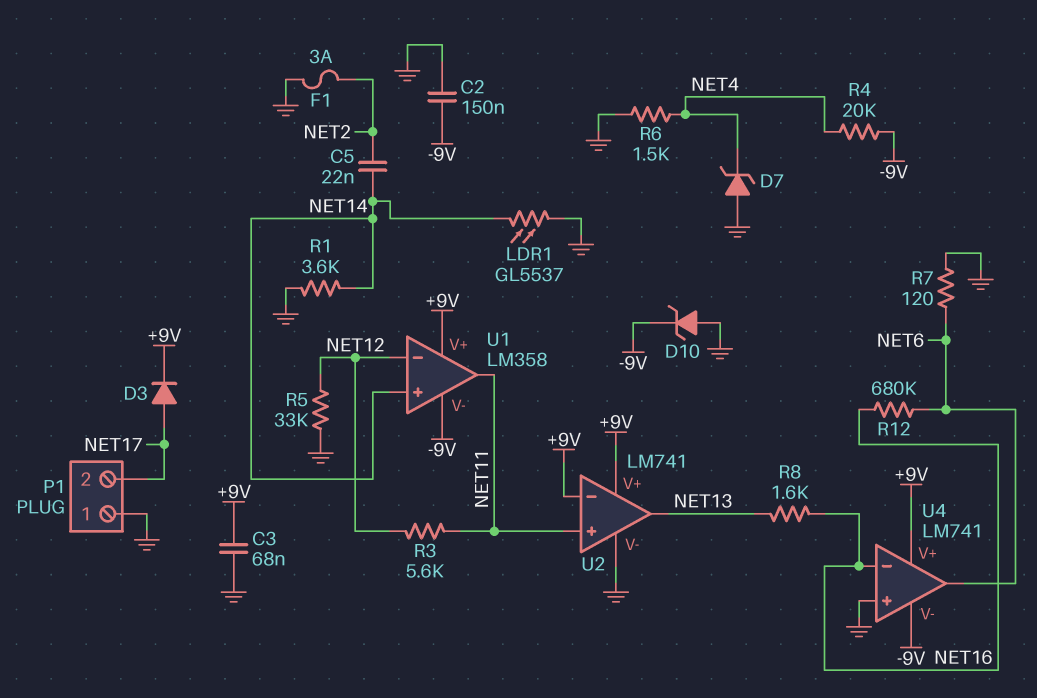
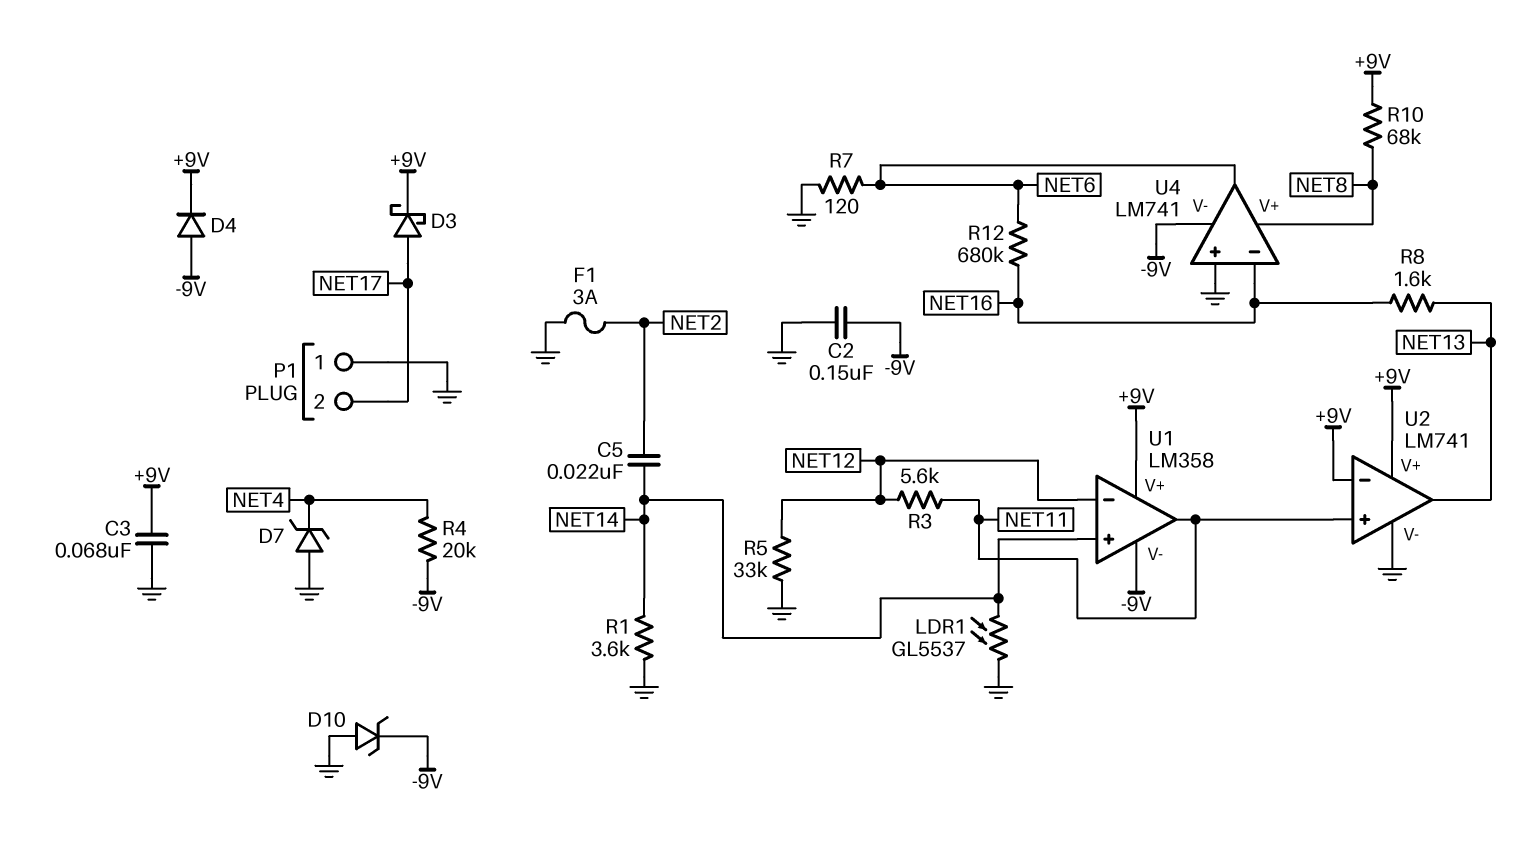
D3: diode (A NET17, K +9V) -> schottky (A NET17, K +9V)
D4: none -> diode (A -9V, K +9V)
R6: 1.5k (GND, NET4) -> none
R10: none -> 68k (+9V, NET8)
U4 pin V+: +9V -> NET8

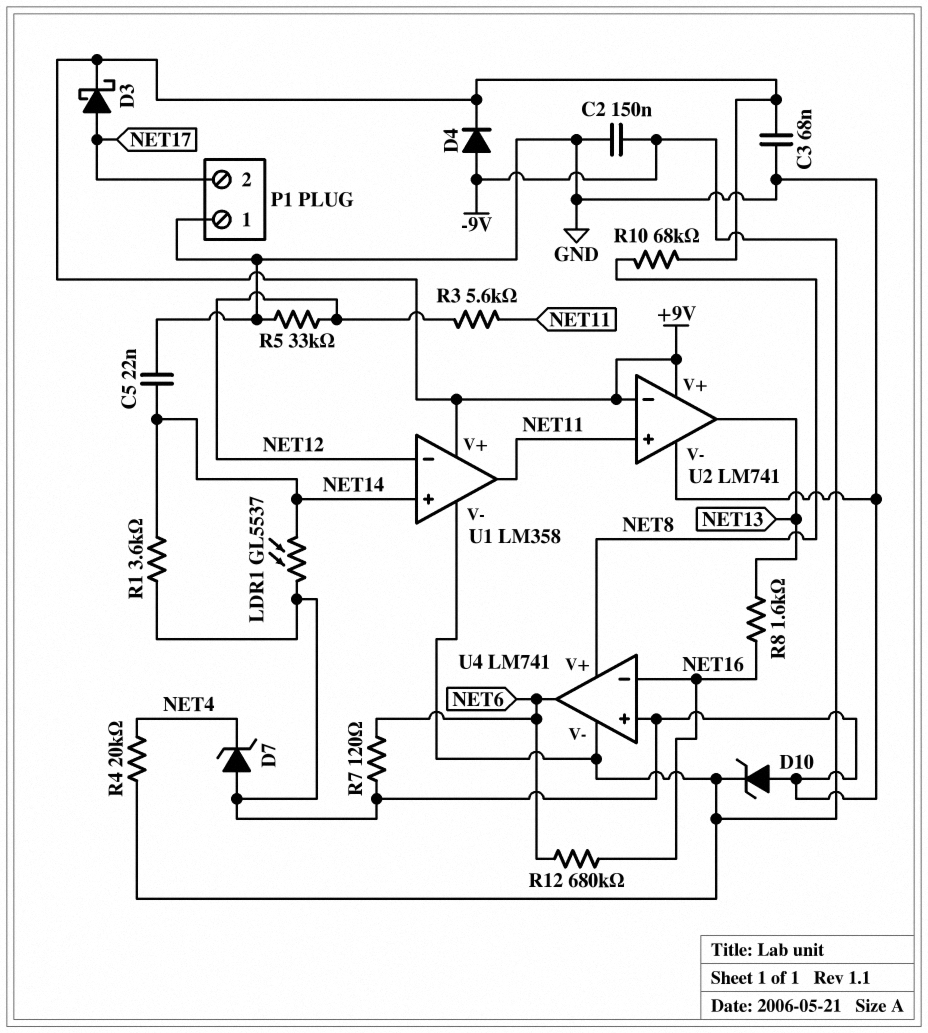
C5: 22nF (NET2, NET14) -> 22nF (GND, NET14)
F1: 3A (GND, NET2) -> none

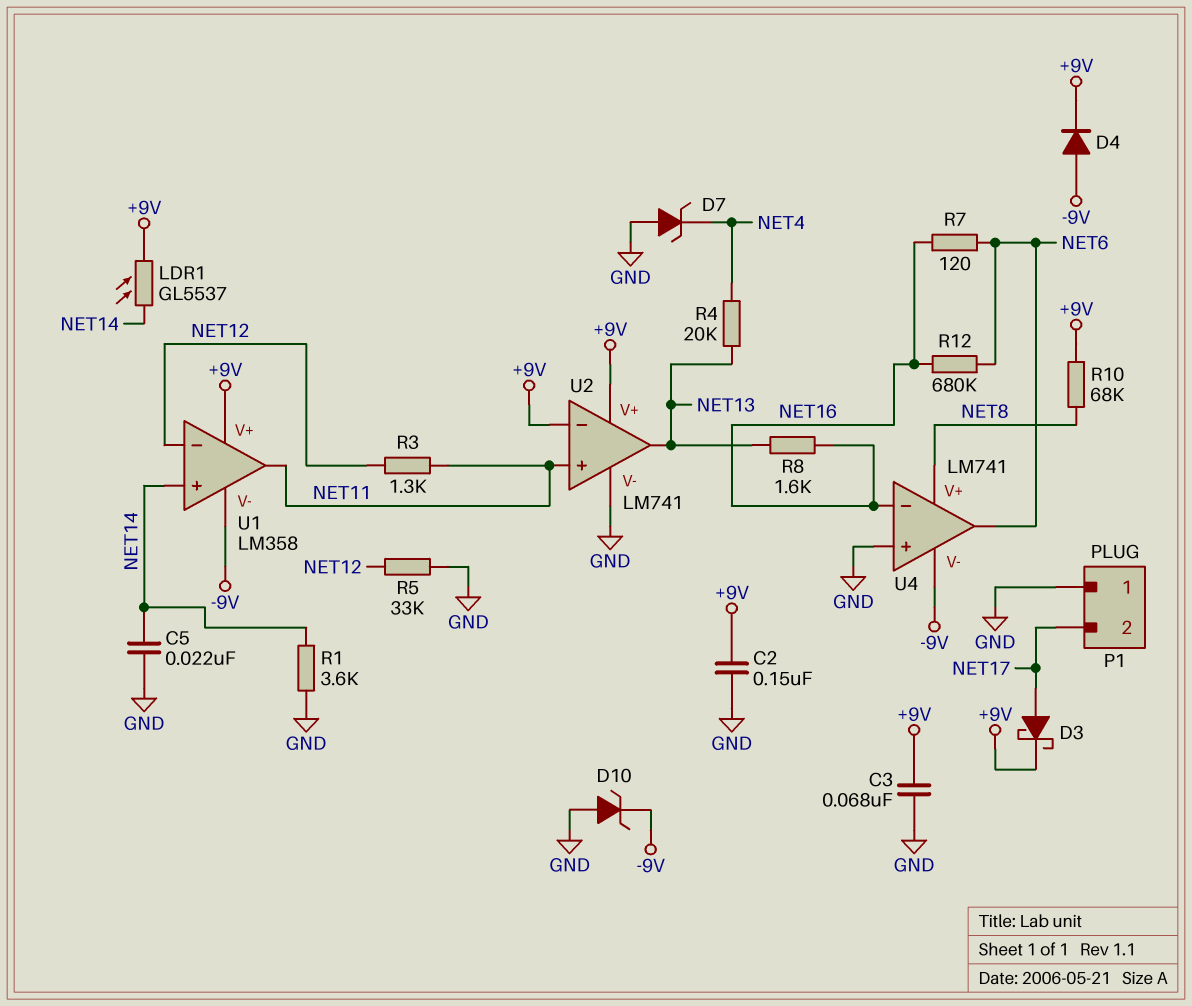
C2: 150nF (-9V, GND) -> 150nF (+9V, GND)
LDR1: GL5537 (GND, NET14) -> GL5537 (+9V, NET14)
R3: 5.6k (NET11, NET12) -> 1.3k (NET11, NET12)
R4: 20k (-9V, NET4) -> 20k (NET4, NET13)
R7: 120 (GND, NET6) -> 120 (NET6, NET16)

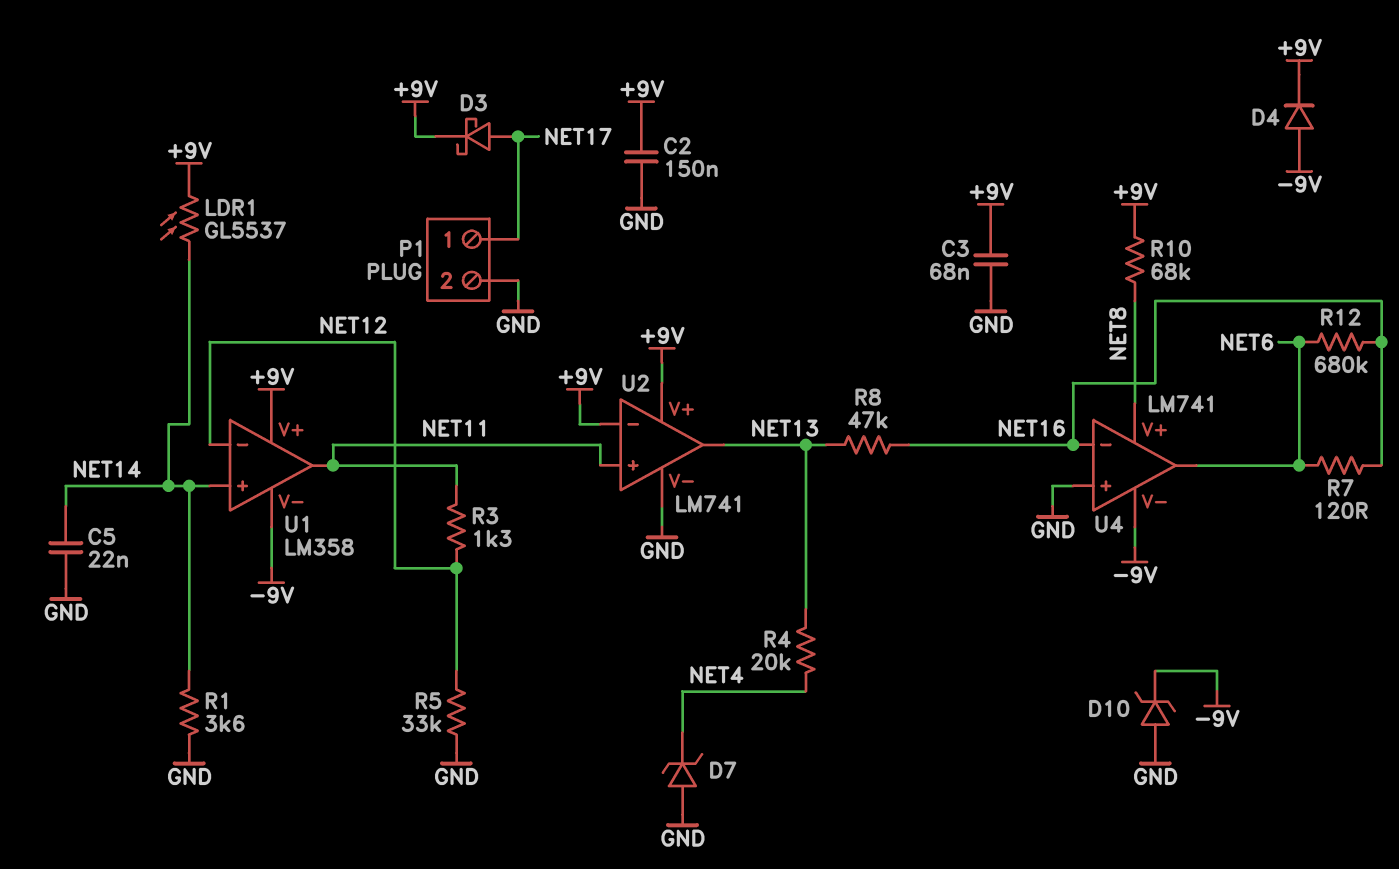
P1 pin 1: GND -> NET17
P1 pin 2: NET17 -> GND
R8: 1.6k (NET13, NET16) -> 47k (NET13, NET16)

